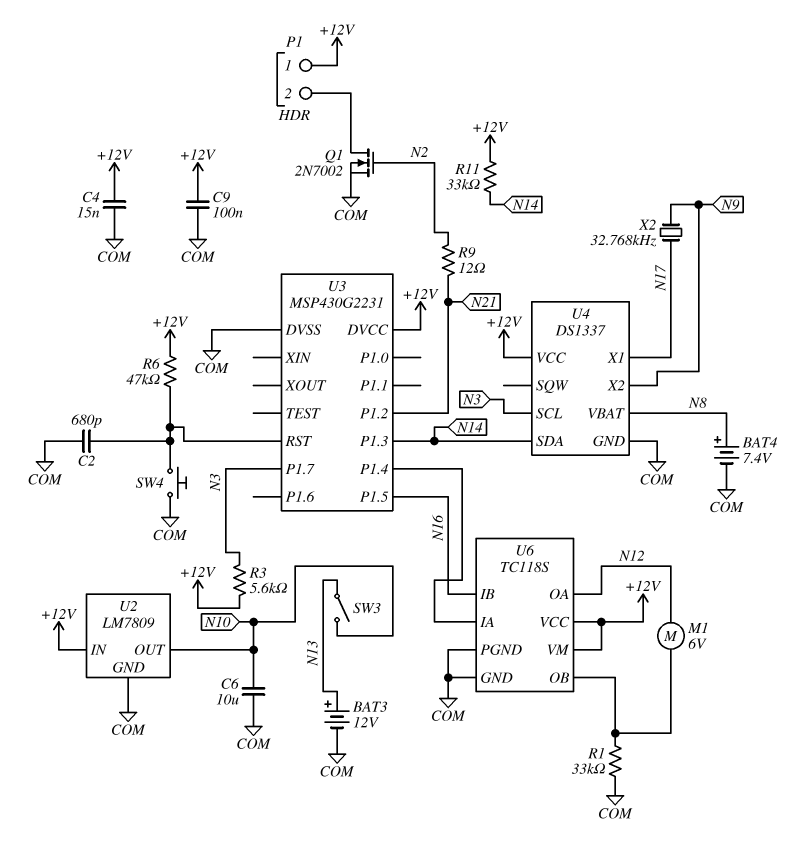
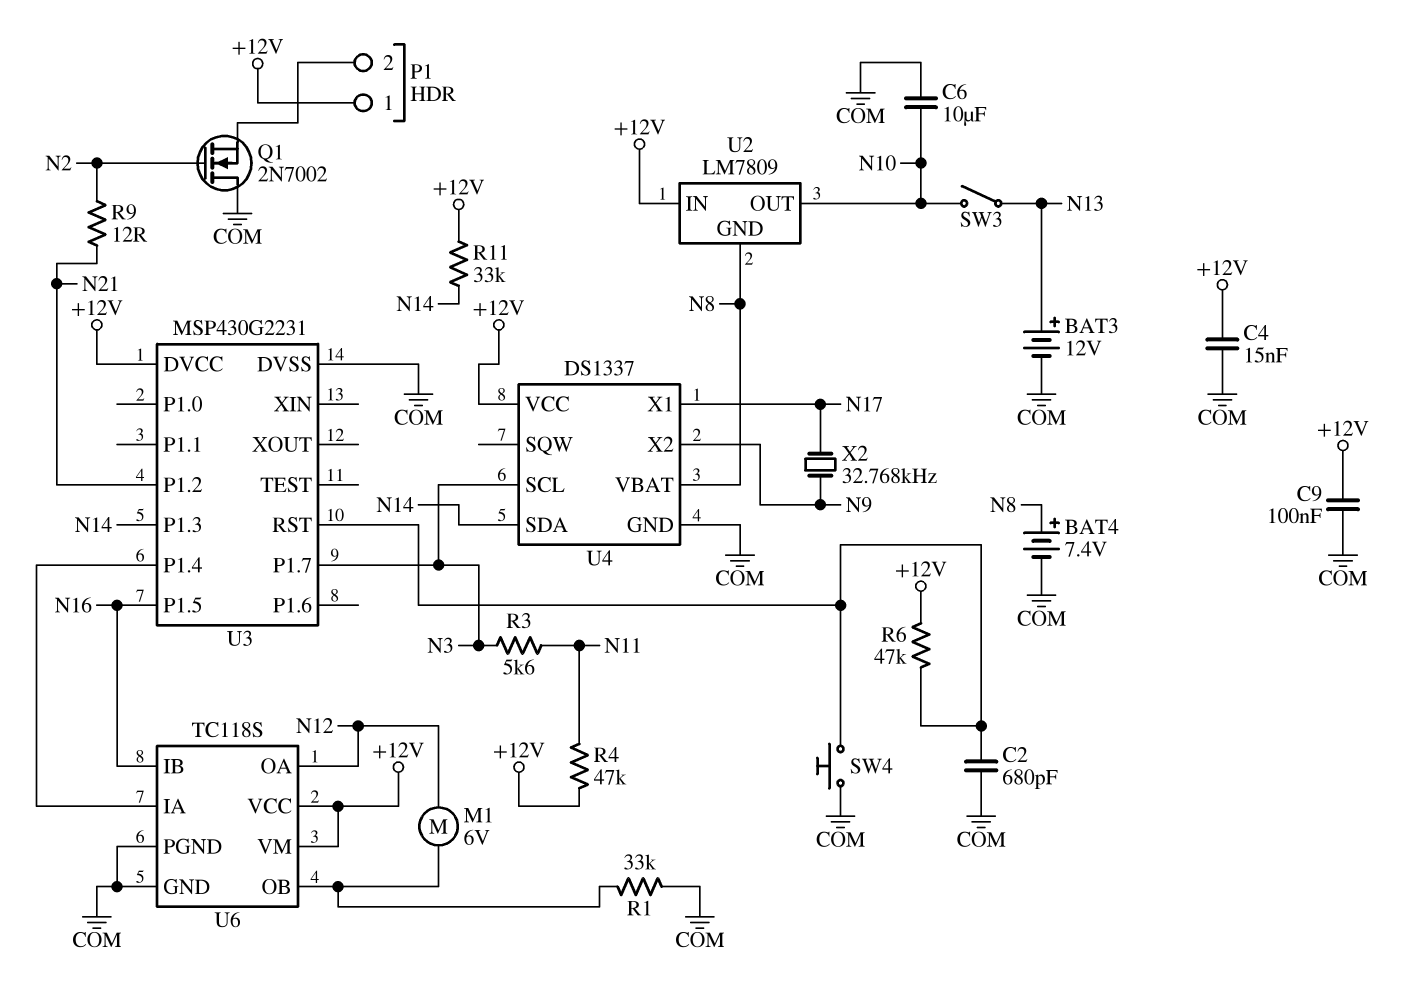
Q1: NMOS 2N7002 (G N2, D P1/2, S COM) -> NMOS 2N7002 (G N2, D COM, S P1/2)
R3: 5.6k (+12V, N3) -> 5.6k (N3, N11)
R4: none -> 47k (+12V, N11)
U2 pin GND: COM -> N8

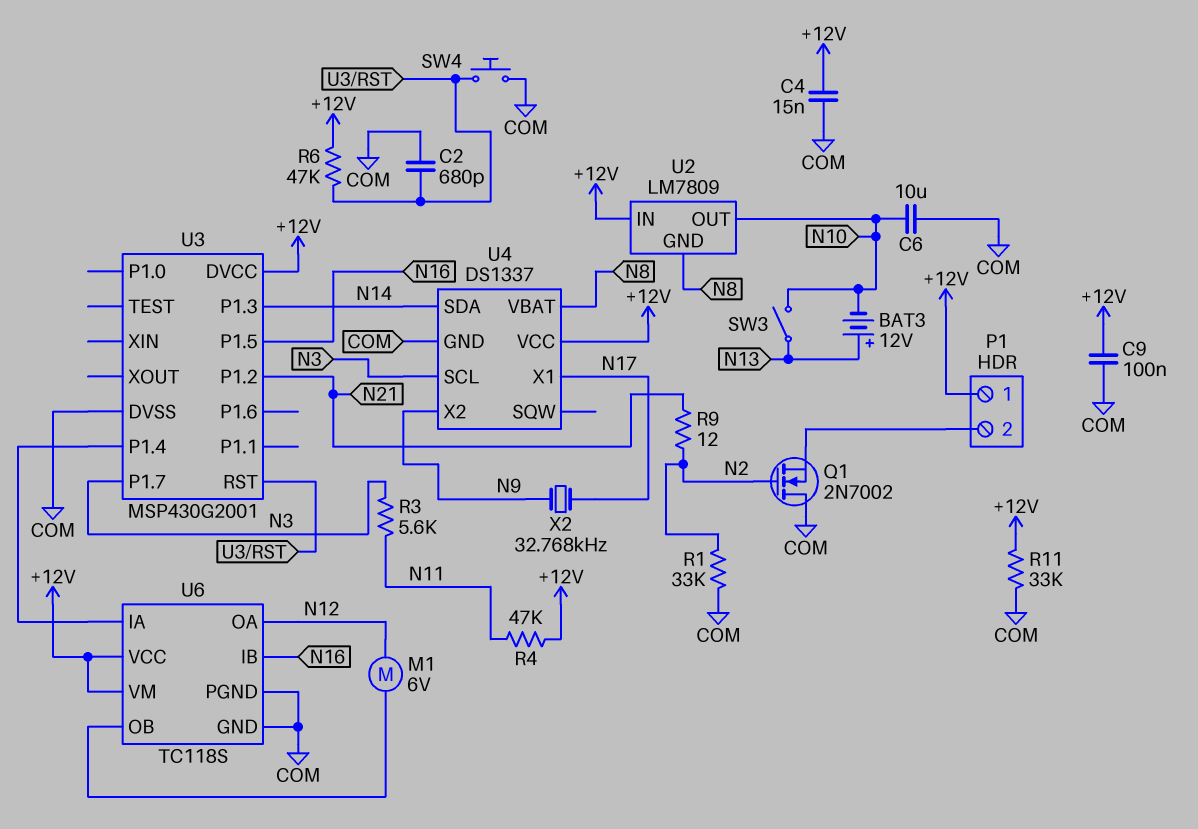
BAT3: 12V (plus N13, minus COM) -> 12V (plus N13, minus N10)
BAT4: 7.4V (plus N8, minus COM) -> none
R1: 33k (COM, U6/OB) -> 33k (COM, N2)
R11: 33k (+12V, N14) -> 33k (+12V, COM)
U3: MSP430G2231 -> MSP430G2001

